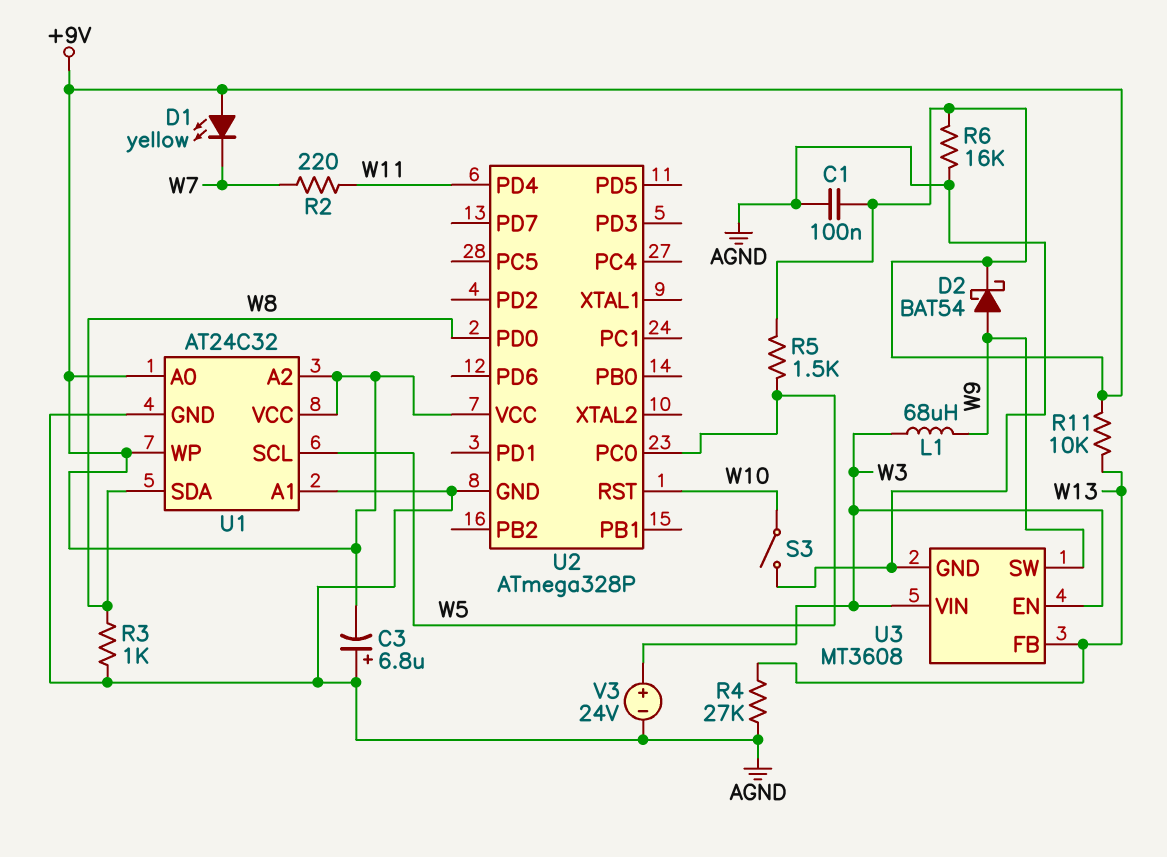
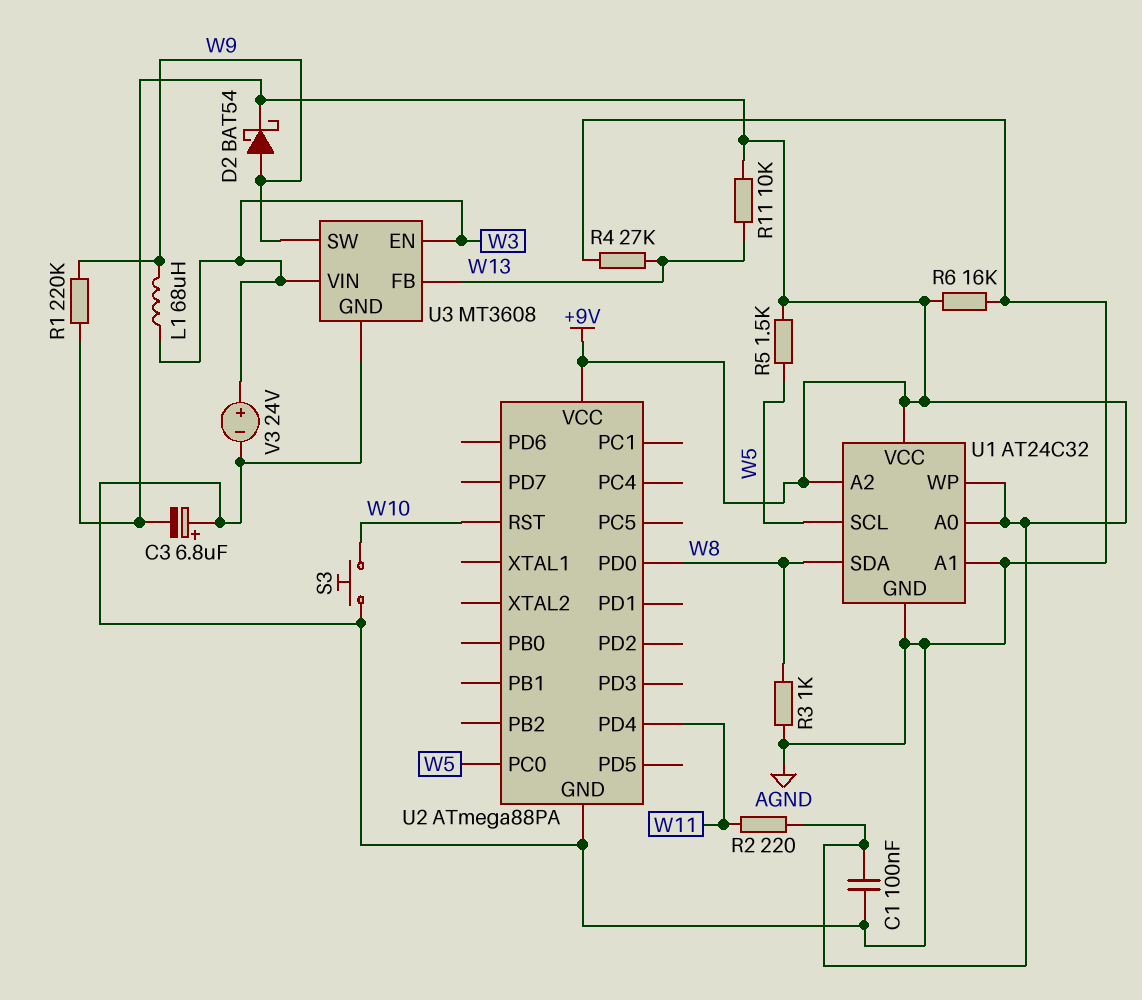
D1: LED yellow (A +9V, K W7) -> none
R1: none -> 220k (+9V, W9)
R2: 220 (W7, W11) -> 220 (+9V, W11)
S3: switch (AGND, W10) -> button (AGND, W10)
U2: ATmega328P -> ATmega88PA

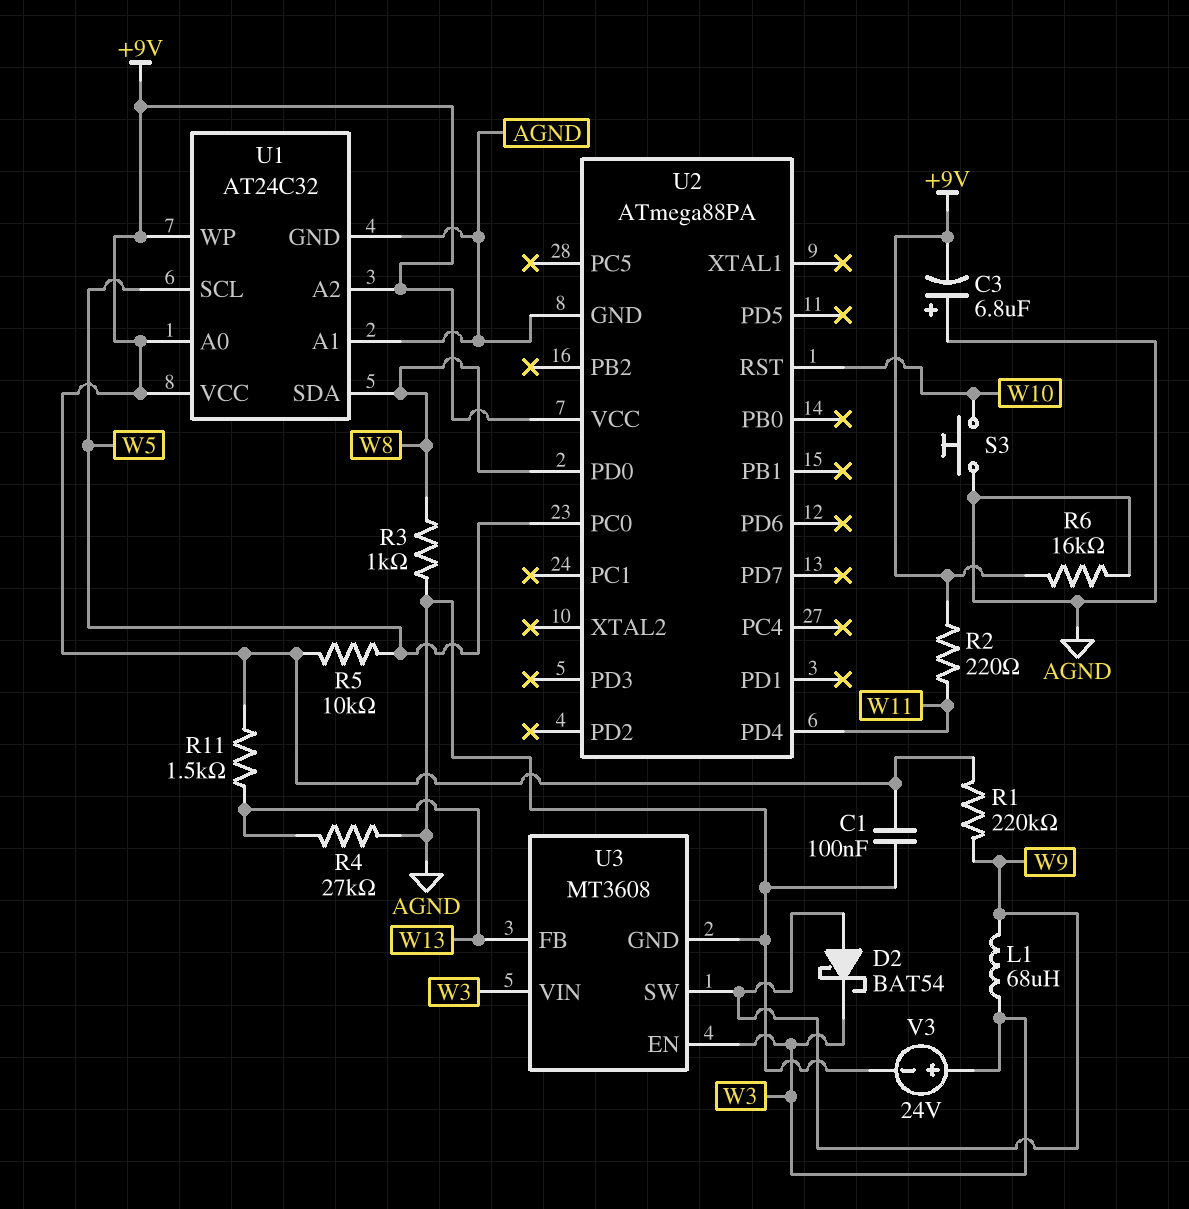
D2: schottky BAT54 (A W9, K +9V) -> schottky BAT54 (A W9, K W3)
R5: 1.5k (+9V, W5) -> 10k (+9V, W5)
R11: 10k (+9V, W13) -> 1.5k (+9V, W13)

